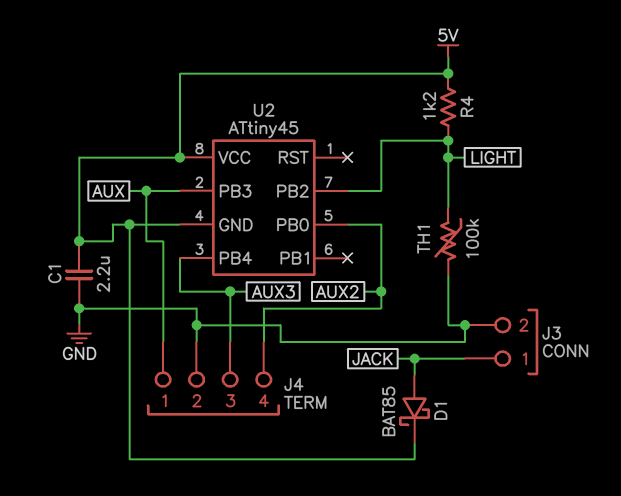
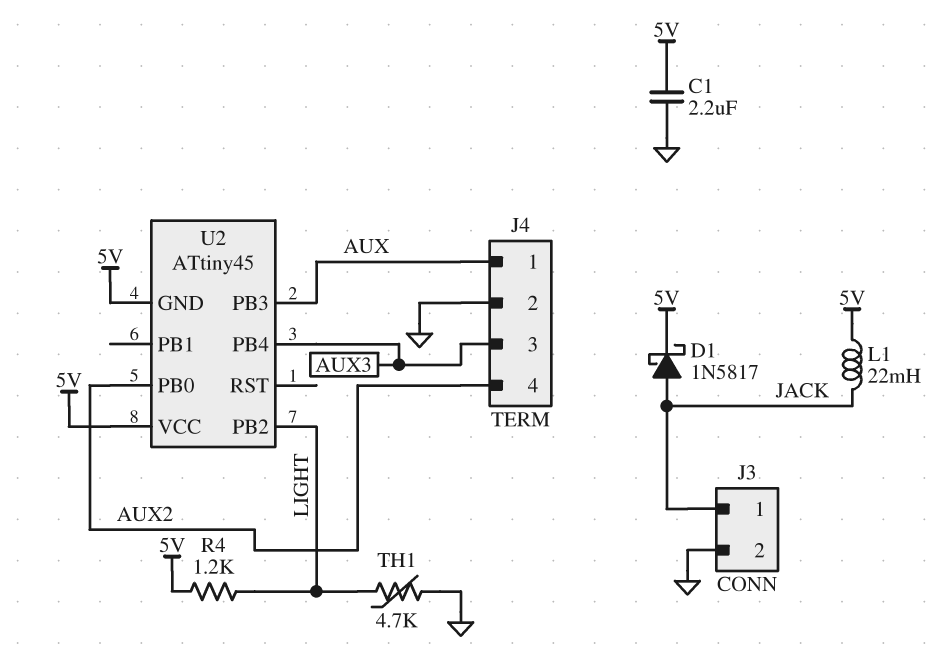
D1: schottky BAT85 (A JACK, K 5V) -> schottky 1N5817 (A JACK, K 5V)
L1: none -> 22mH (5V, JACK)
TH1: 100k (GND, LIGHT) -> 4.7k (GND, LIGHT)

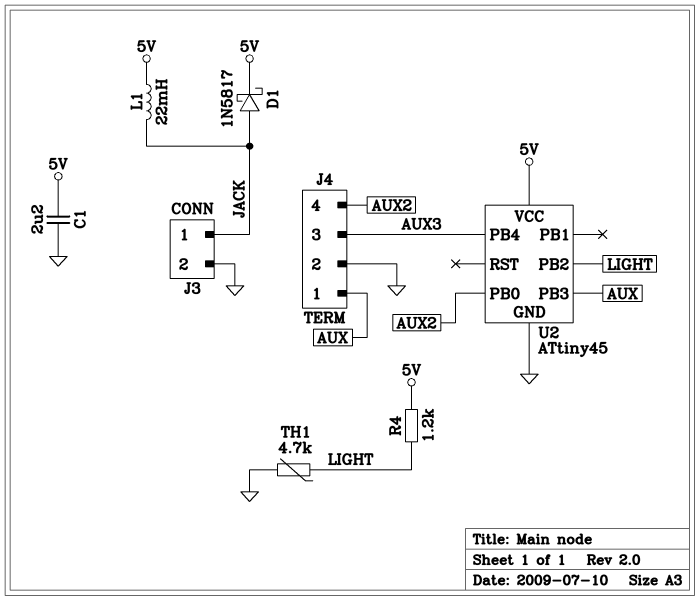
U2 pin GND: 5V -> GND

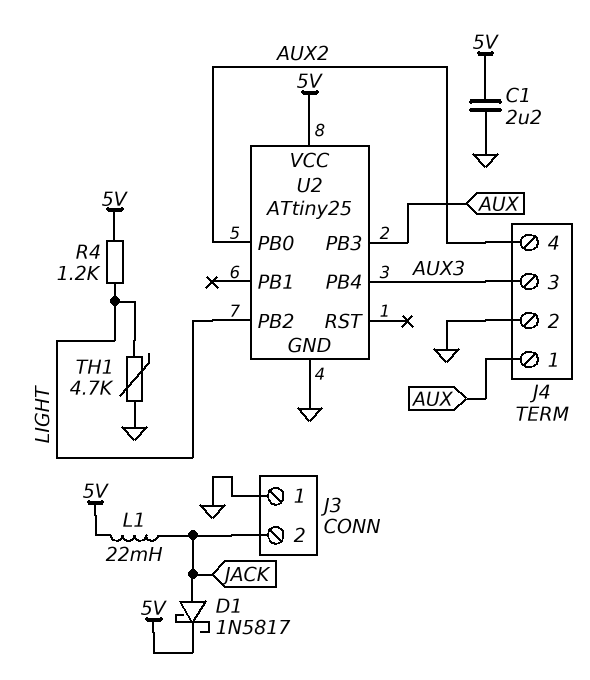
J3 pin 1: JACK -> GND
J3 pin 2: GND -> JACK
U2: ATtiny45 -> ATtiny25

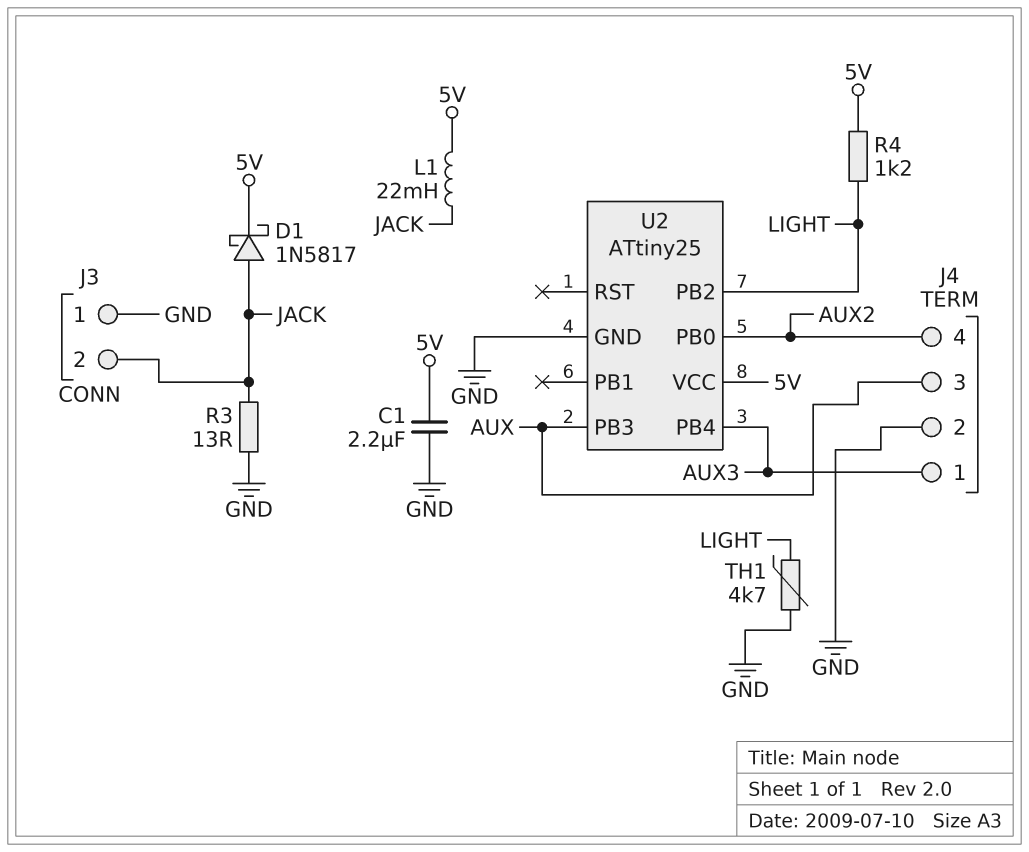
J4 pin 1: AUX -> AUX3
J4 pin 3: AUX3 -> AUX
R3: none -> 13 (GND, JACK)

